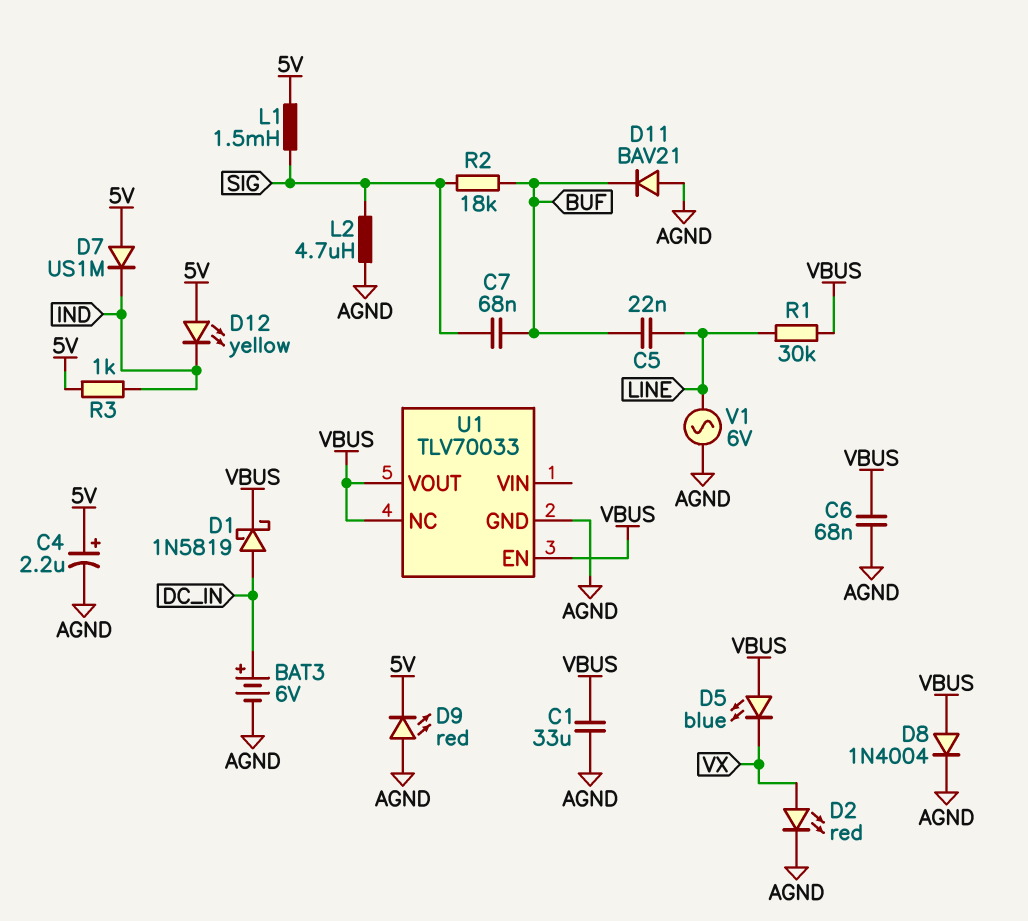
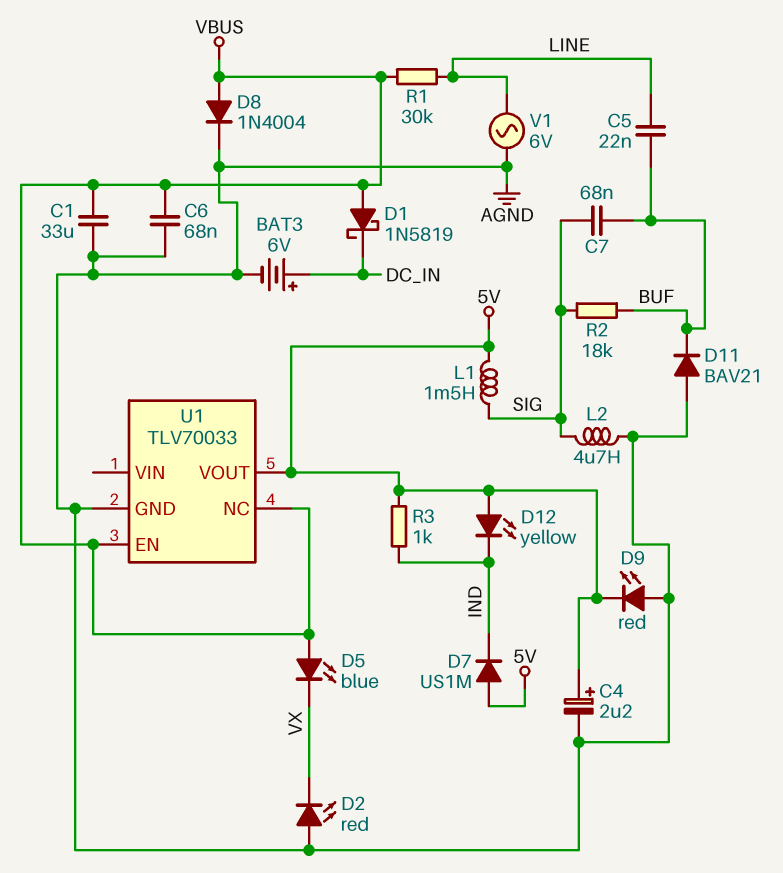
D1: schottky 1N5819 (A DC_IN, K VBUS) -> schottky 1N5819 (A VBUS, K DC_IN)
D2: LED red (A VX, K AGND) -> LED red (A AGND, K VX)
U1 pin VOUT: VBUS -> 5V

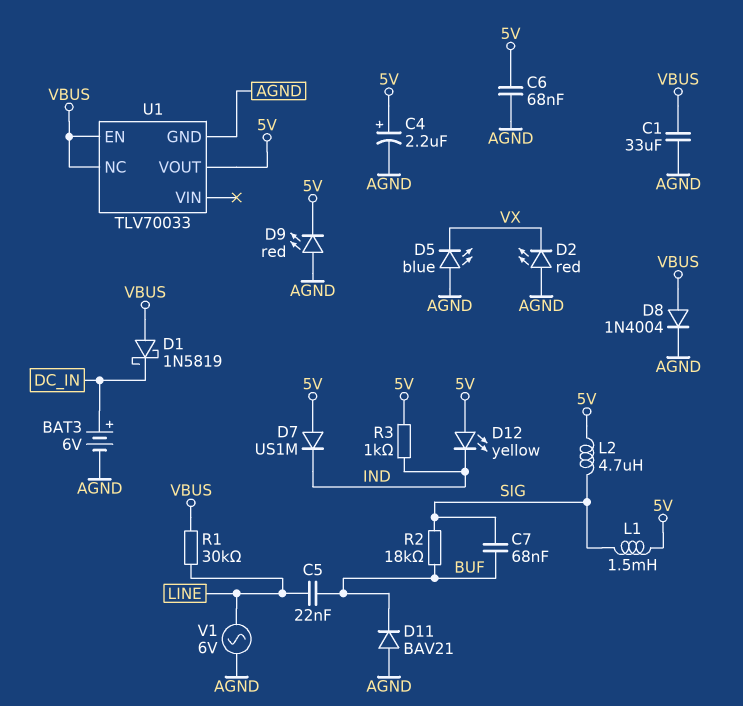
C6: 68nF (AGND, VBUS) -> 68nF (5V, AGND)
D5: LED blue (A VBUS, K VX) -> LED blue (A AGND, K VX)
L2: 4.7uH (AGND, SIG) -> 4.7uH (5V, SIG)

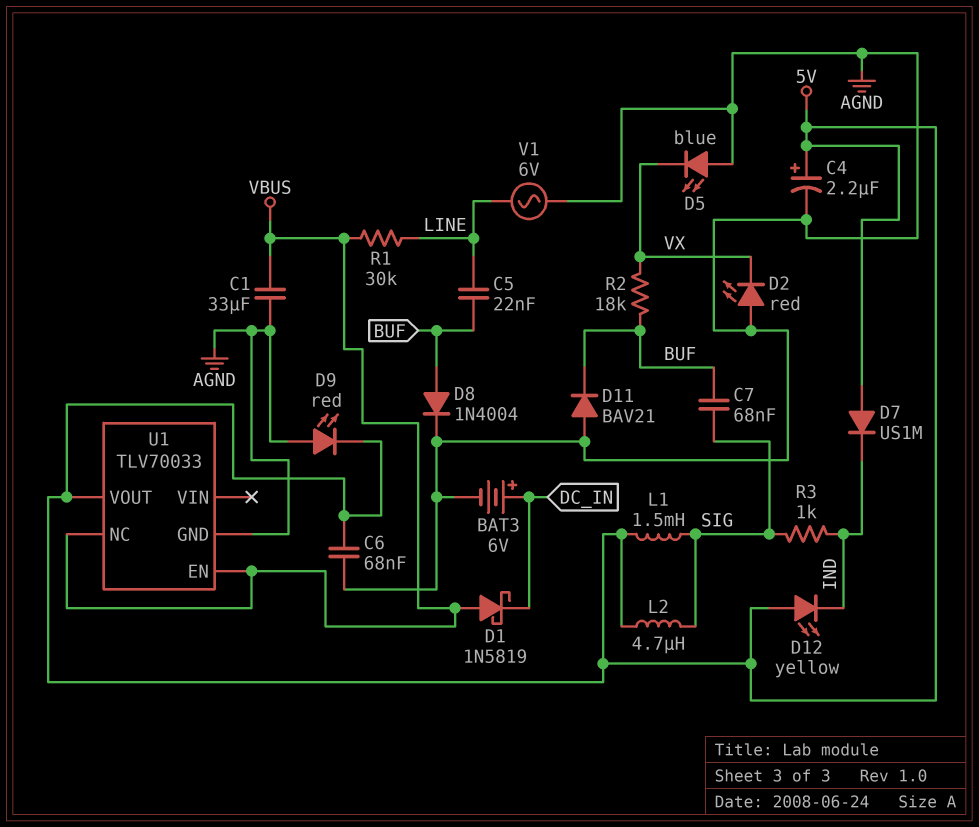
D8: diode 1N4004 (A VBUS, K AGND) -> diode 1N4004 (A BUF, K AGND)
R2: 18k (BUF, SIG) -> 18k (BUF, VX)
R3: 1k (5V, IND) -> 1k (IND, SIG)

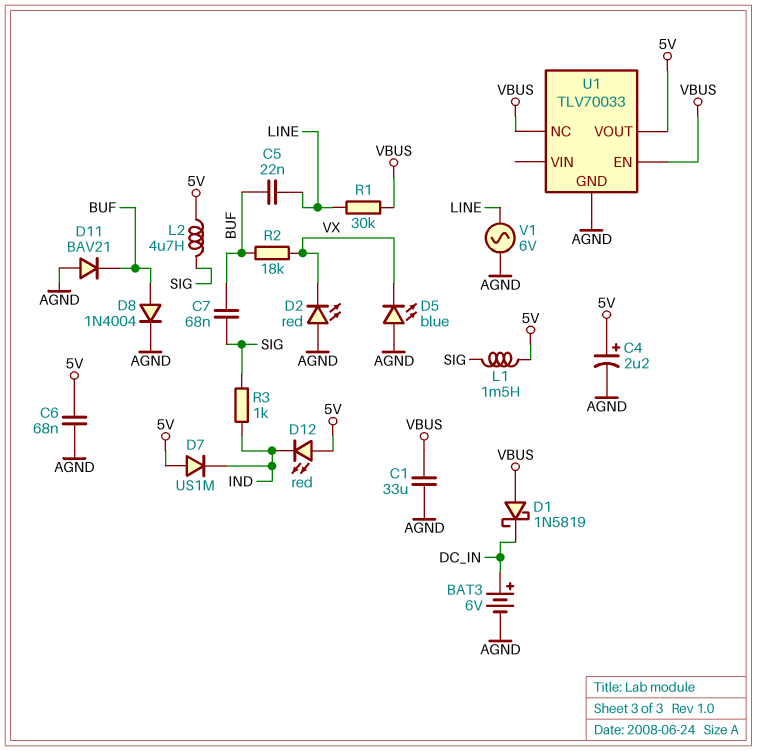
D9: LED red (A AGND, K 5V) -> none
D12: LED yellow (A 5V, K IND) -> LED red (A 5V, K IND)

